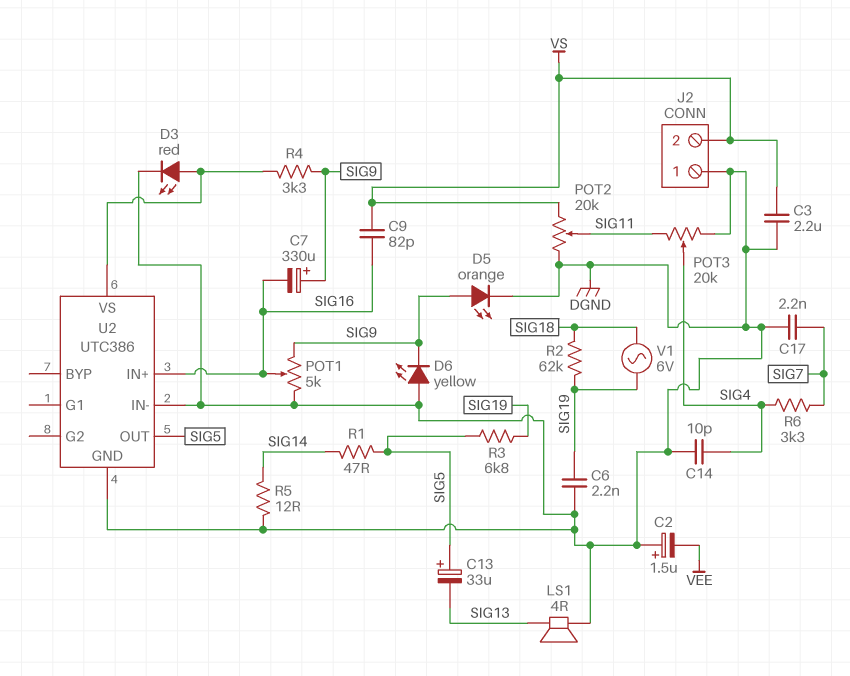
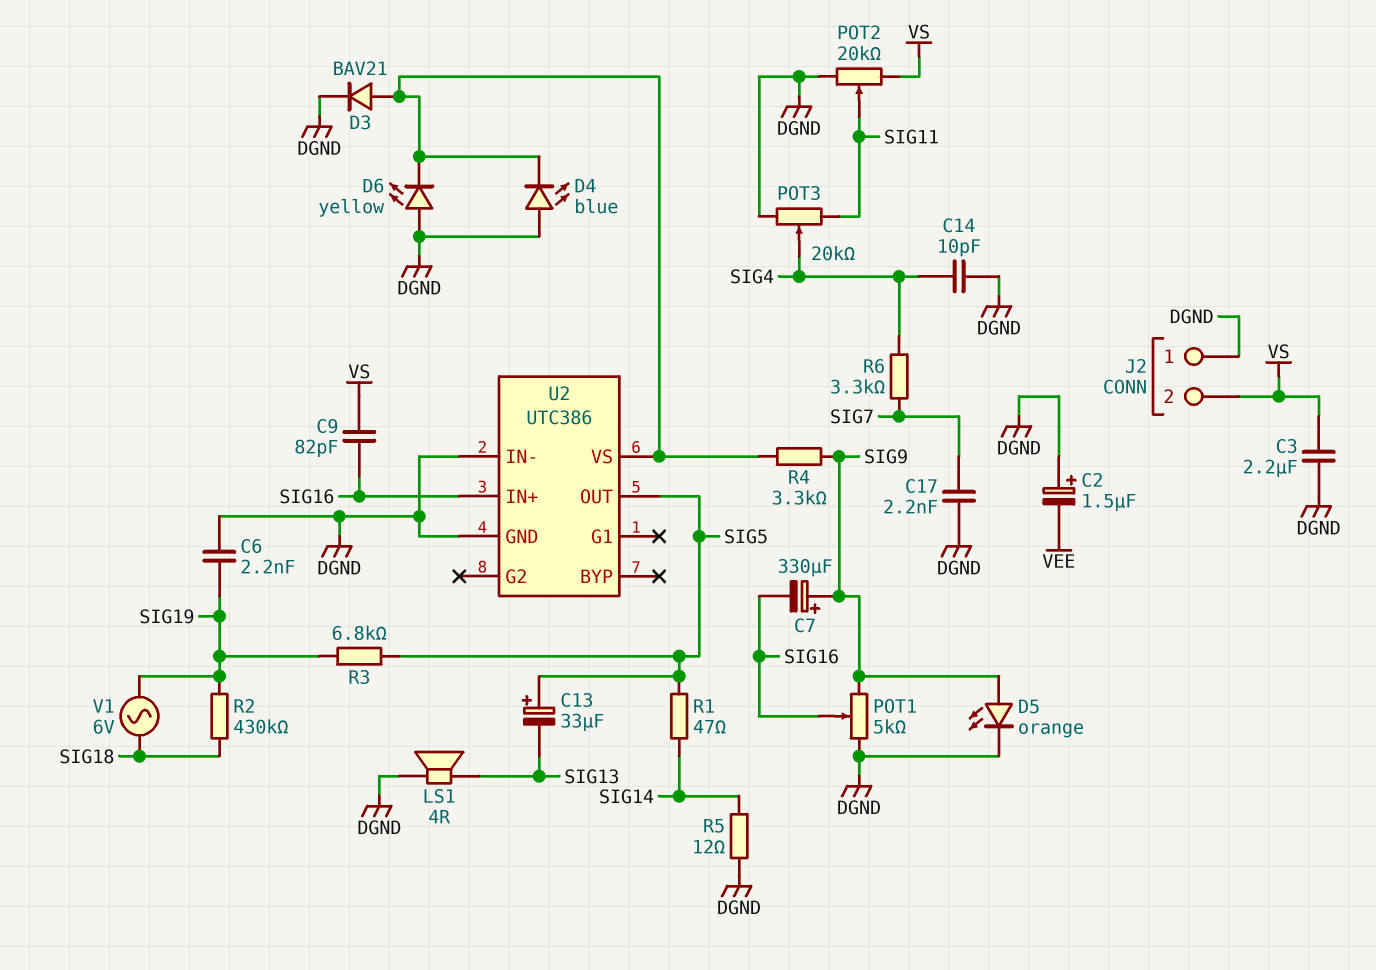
D3: LED red (A U2/VS, K DGND) -> diode BAV21 (A U2/VS, K DGND)
D4: none -> LED blue (A DGND, K U2/VS)
D6: LED yellow (A DGND, K SIG9) -> LED yellow (A DGND, K U2/VS)
R2: 62k (SIG18, SIG19) -> 430k (SIG18, SIG19)

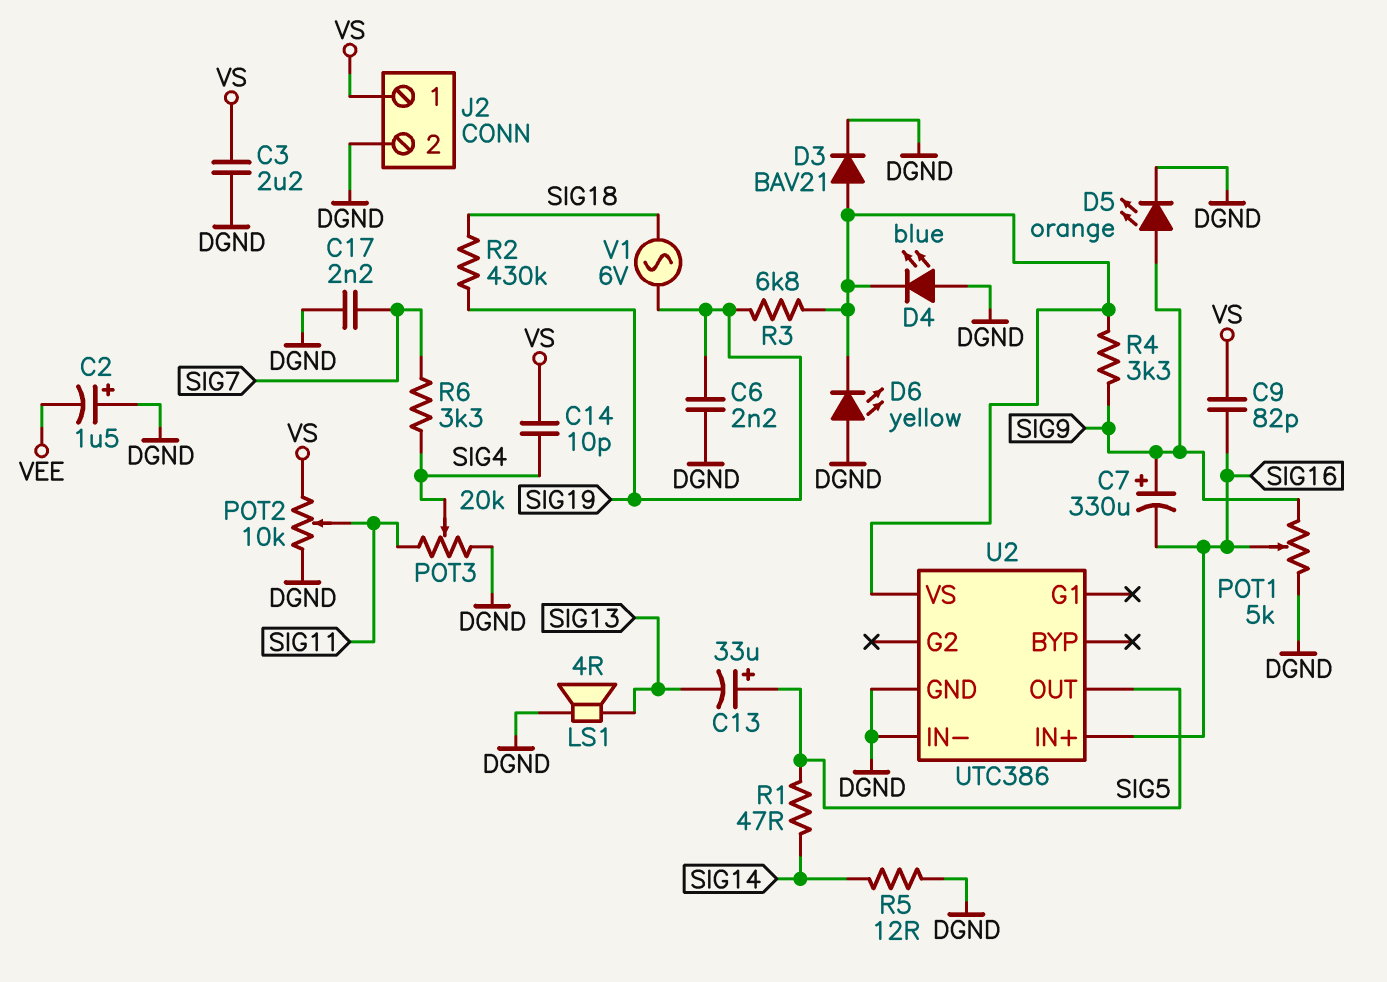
C14: 10pF (DGND, SIG4) -> 10pF (SIG4, VS)
J2 pin 1: DGND -> VS
J2 pin 2: VS -> DGND
POT2: 20k (DGND, VS, wiper SIG11) -> 10k (DGND, VS, wiper SIG11)
R3: 6.8k (SIG5, SIG19) -> 6.8k (SIG19, U2/VS)

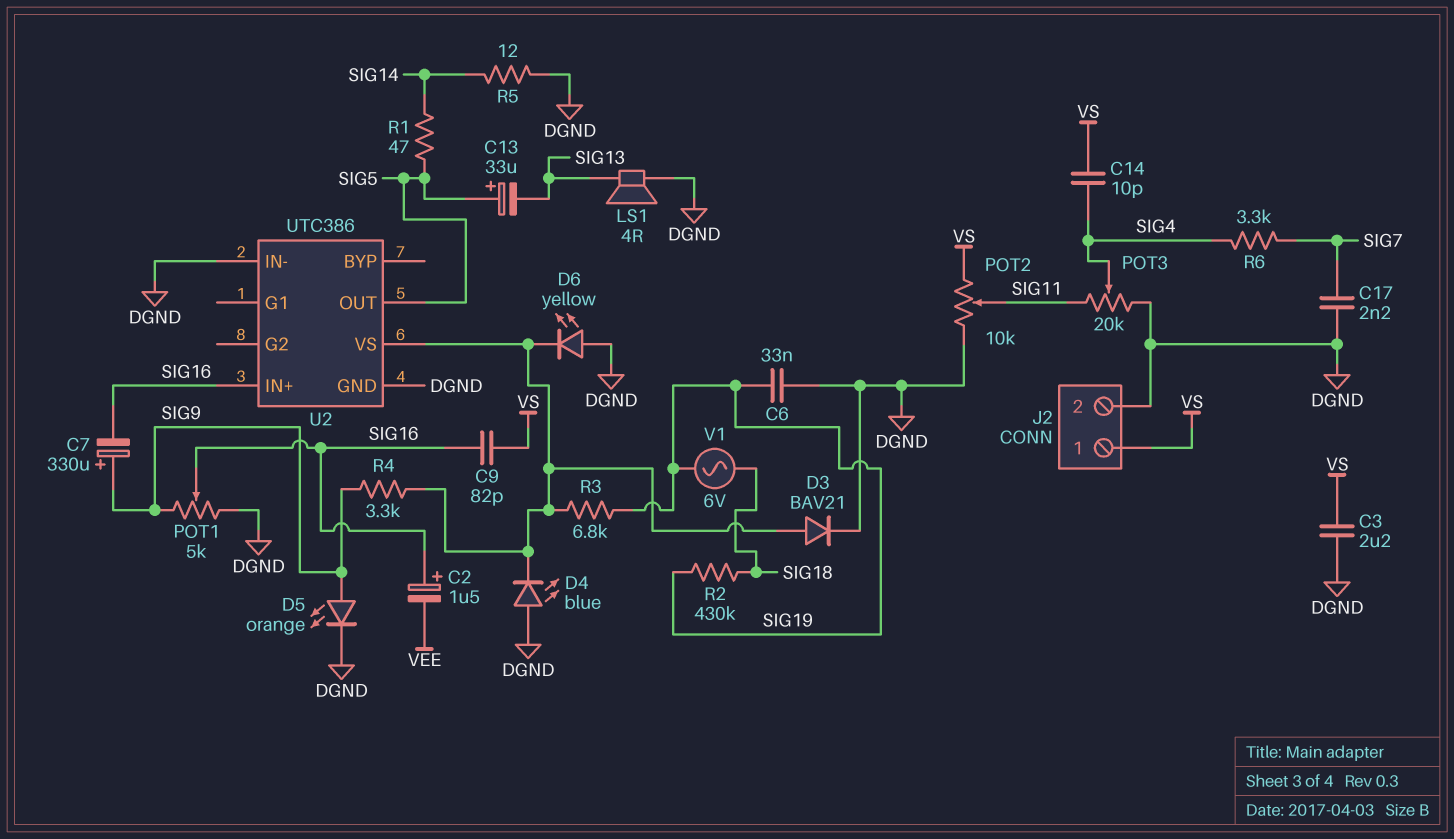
C2: 1.5uF (plus DGND, minus VEE) -> 1.5uF (plus SIG16, minus VEE)
C6: 2.2nF (DGND, SIG19) -> 33nF (DGND, SIG19)

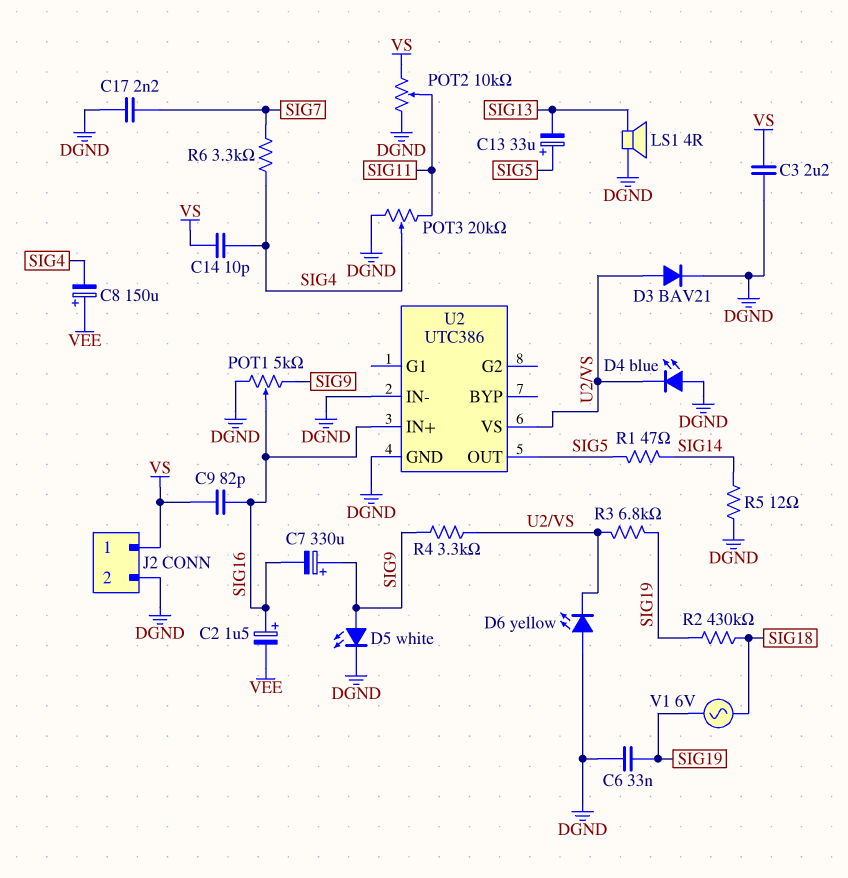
C8: none -> 150uF (plus VEE, minus SIG4)
D5: LED orange (A SIG9, K DGND) -> LED white (A SIG9, K DGND)

